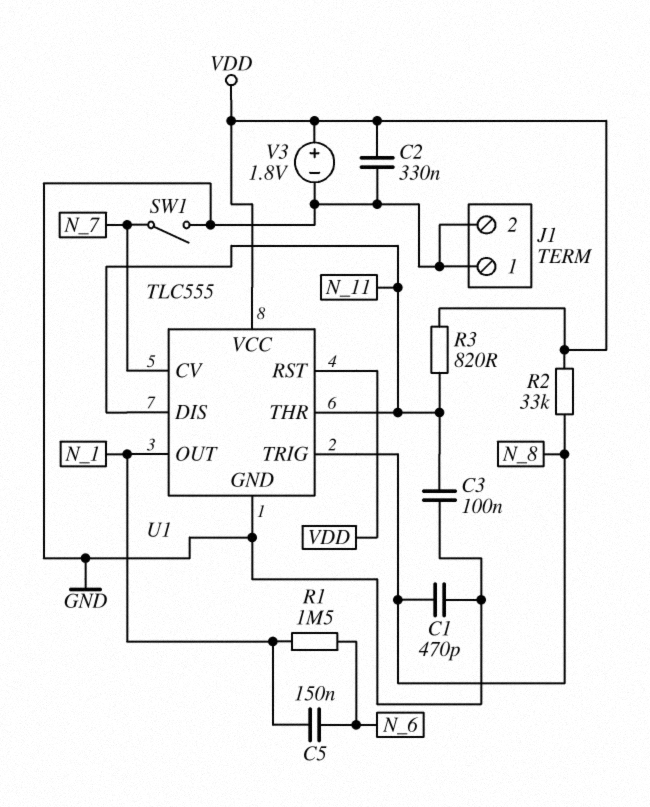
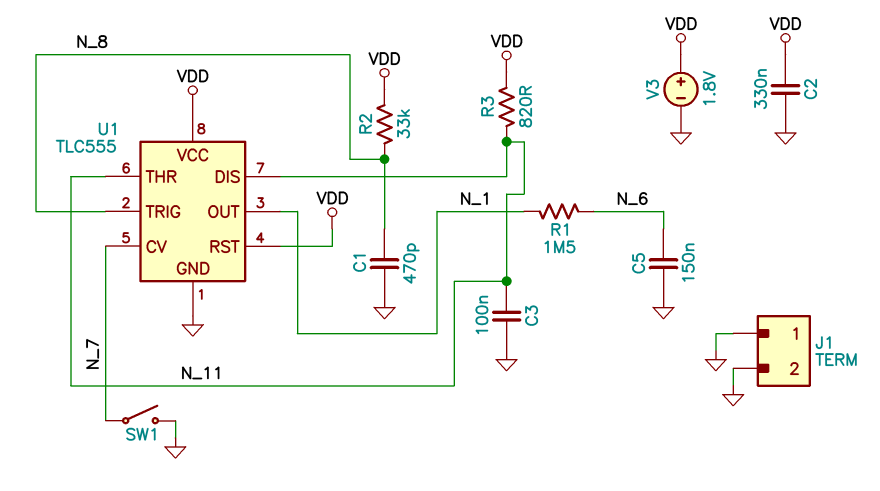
C5: 150nF (N_1, N_6) -> 150nF (GND, N_6)

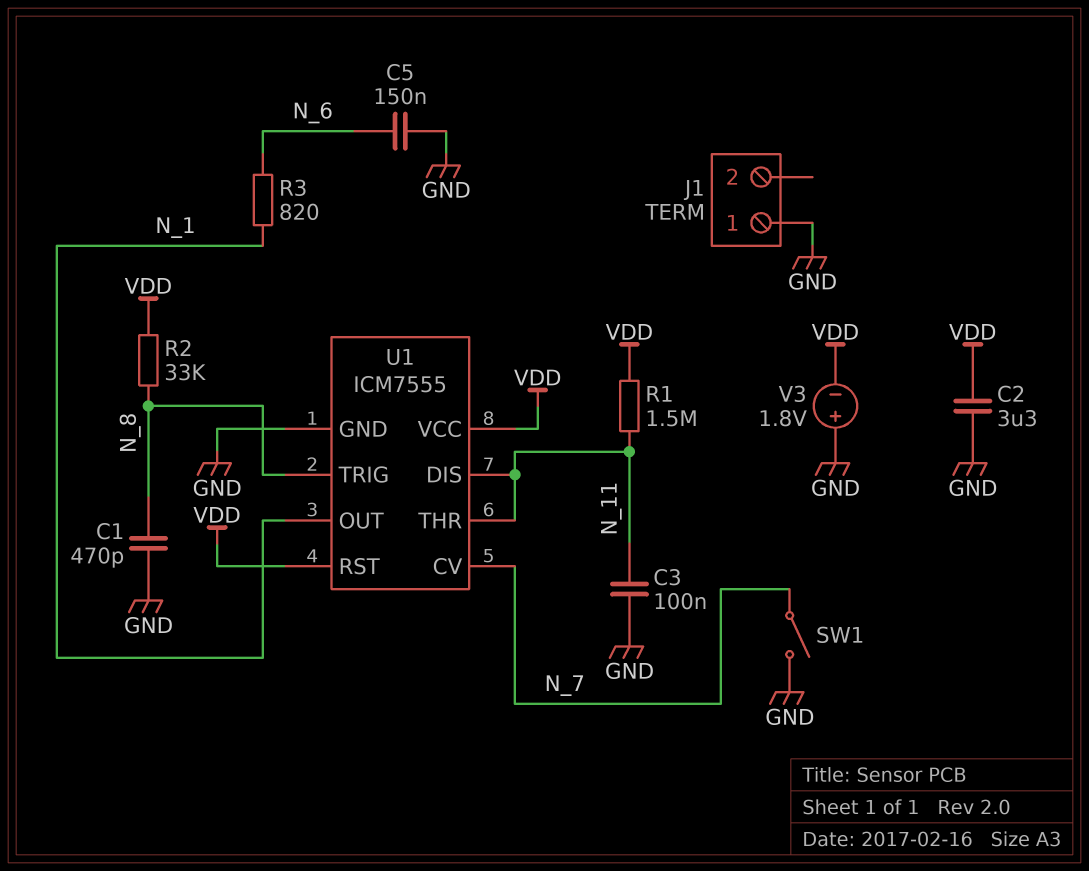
C2: 330nF (GND, VDD) -> 3.3uF (GND, VDD)
J1 pin 2: GND -> none
R1: 1.5M (N_1, N_6) -> 1.5M (N_11, VDD)
R3: 820 (N_11, VDD) -> 820 (N_1, N_6)
U1: TLC555 -> ICM7555
V3: 1.8V (plus VDD, minus GND) -> 1.8V (plus GND, minus VDD)

